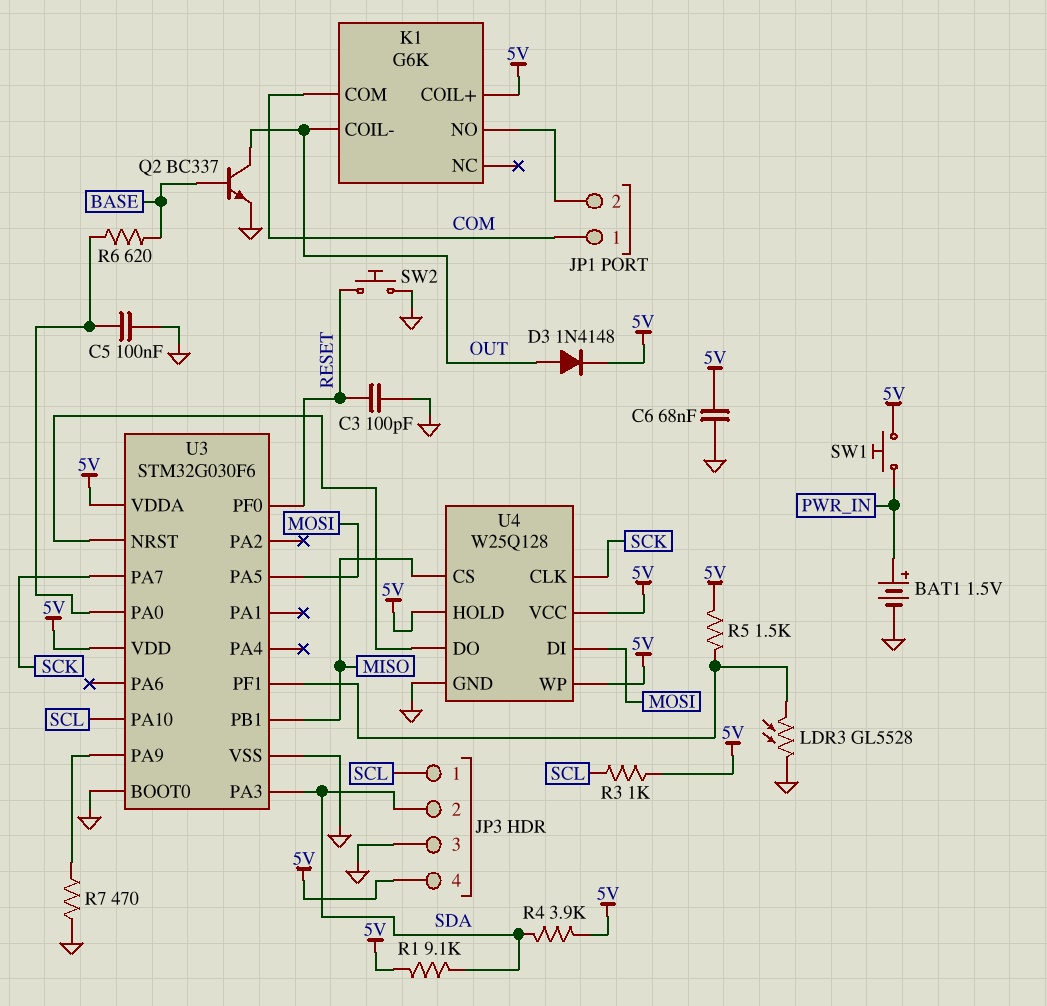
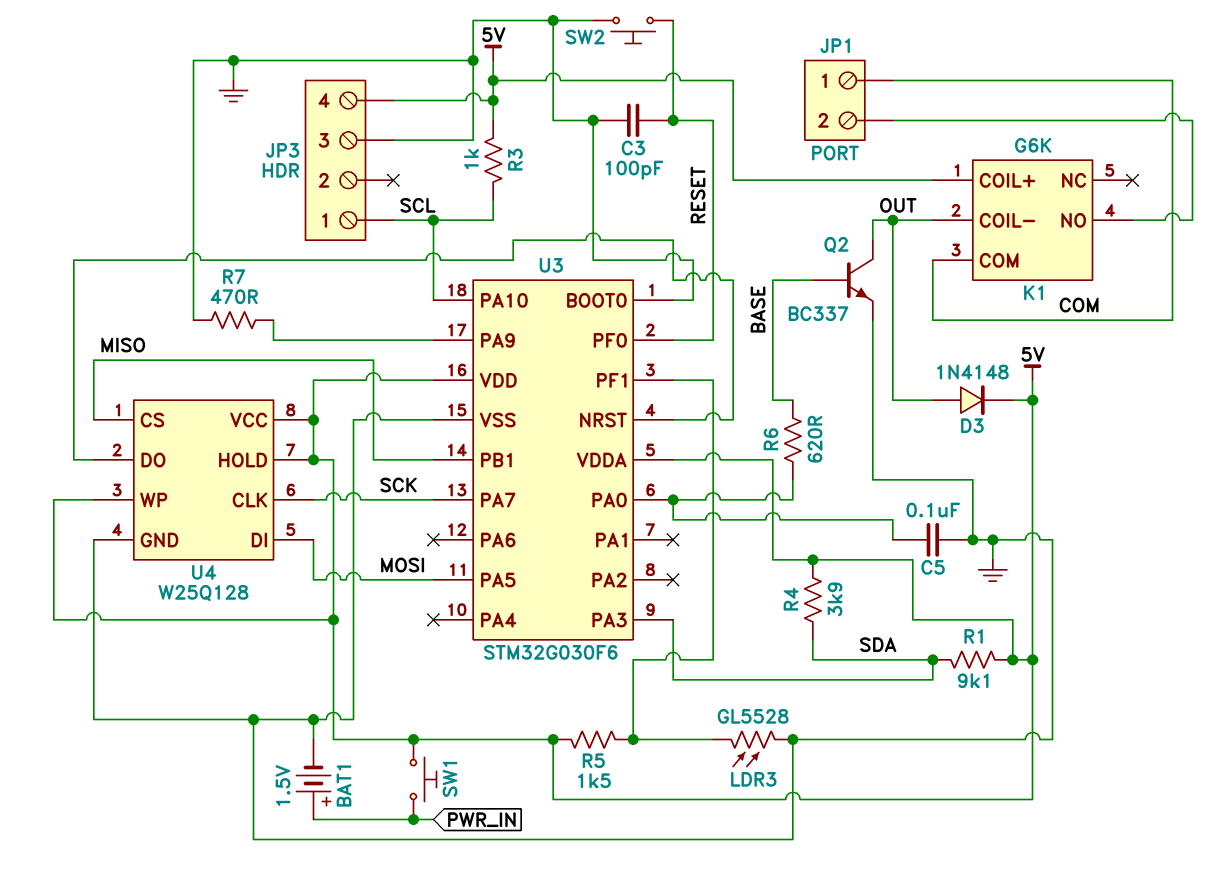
C6: 68nF (5V, GND) -> none
JP3 pin 2: SDA -> none

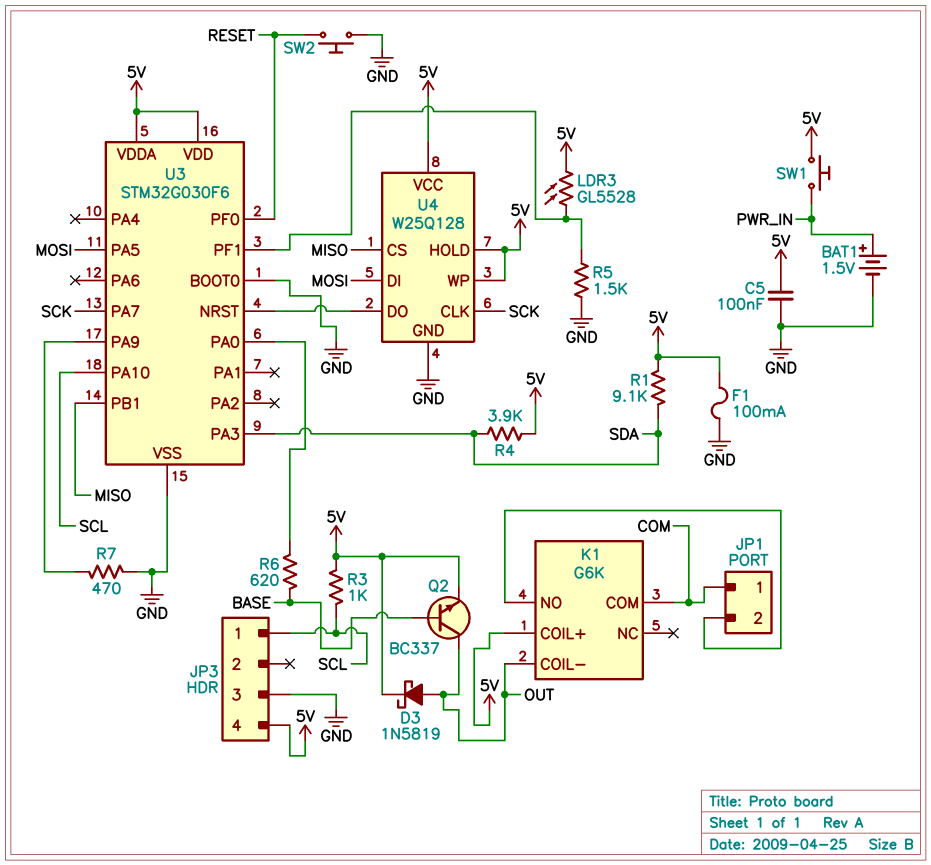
C3: 100pF (GND, RESET) -> none
C5: 100nF (GND, U3/PA0) -> 100nF (5V, GND)
D3: diode 1N4148 (A OUT, K 5V) -> schottky 1N5819 (A OUT, K 5V)
F1: none -> 100mA (5V, GND)
LDR3: GL5528 (GND, U3/PF1) -> GL5528 (5V, U3/PF1)
Q2: NPN BC337 (B BASE, C OUT, E GND) -> NPN BC337 (B BASE, C OUT, E 5V)
R5: 1.5k (5V, U3/PF1) -> 1.5k (GND, U3/PF1)

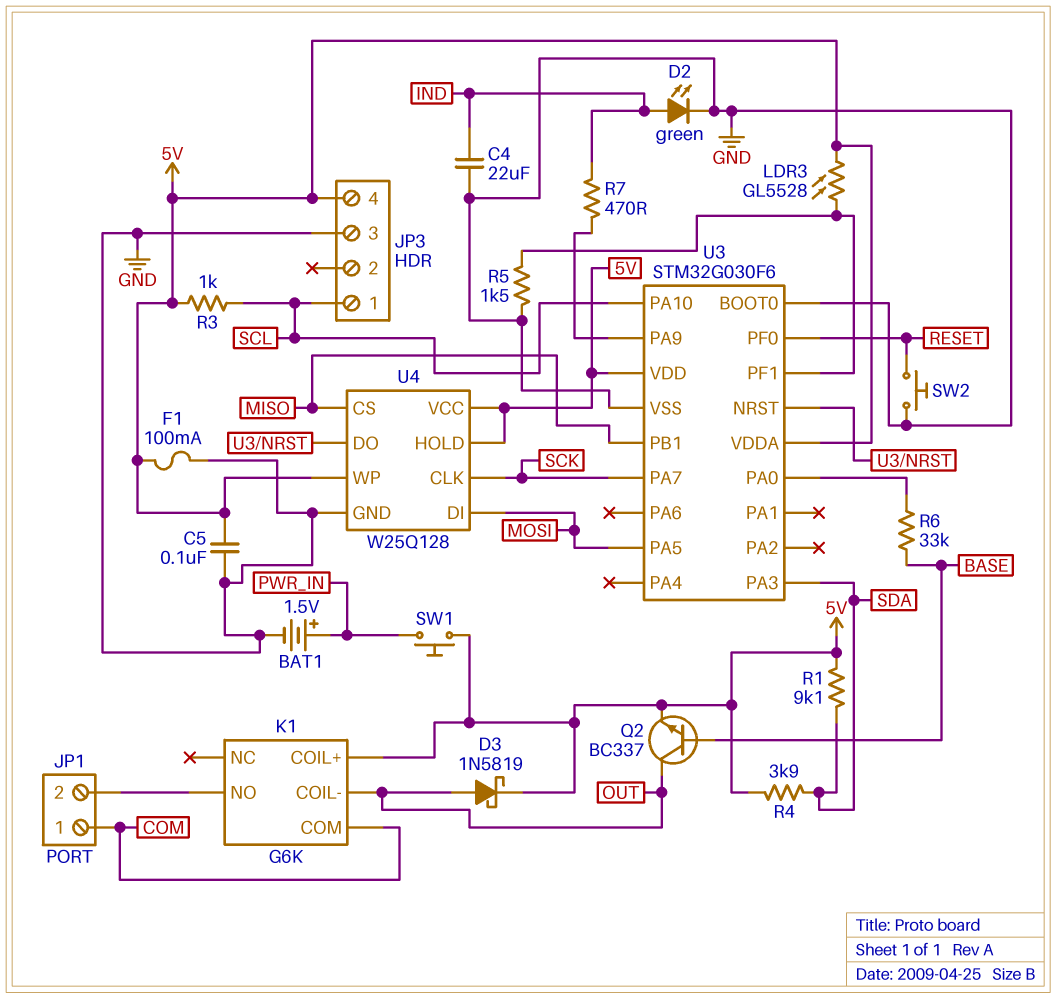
C4: none -> 22uF (GND, IND)
D2: none -> LED green (A IND, K GND)
R6: 620 (BASE, U3/PA0) -> 33k (BASE, U3/PA0)
R7: 470 (GND, U3/PA9) -> 470 (IND, U3/PA9)

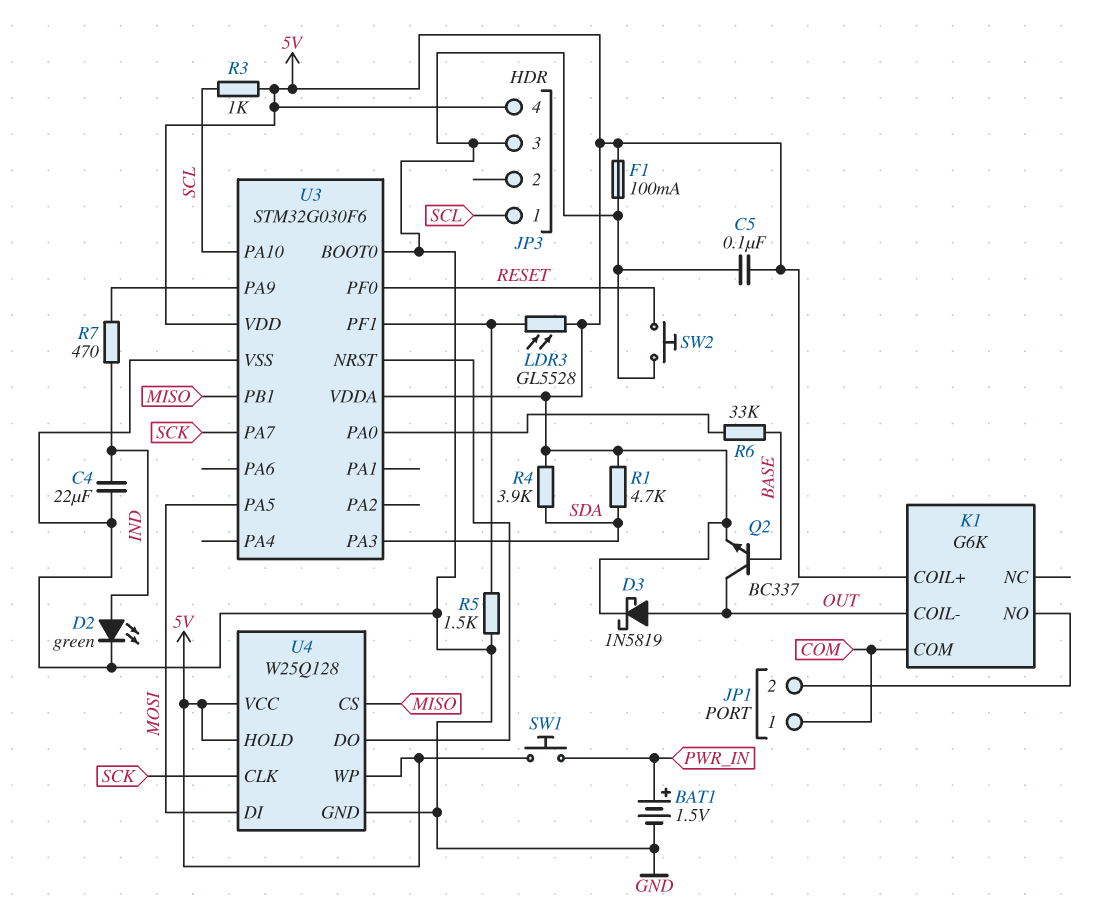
R1: 9.1k (5V, SDA) -> 4.7k (5V, SDA)

